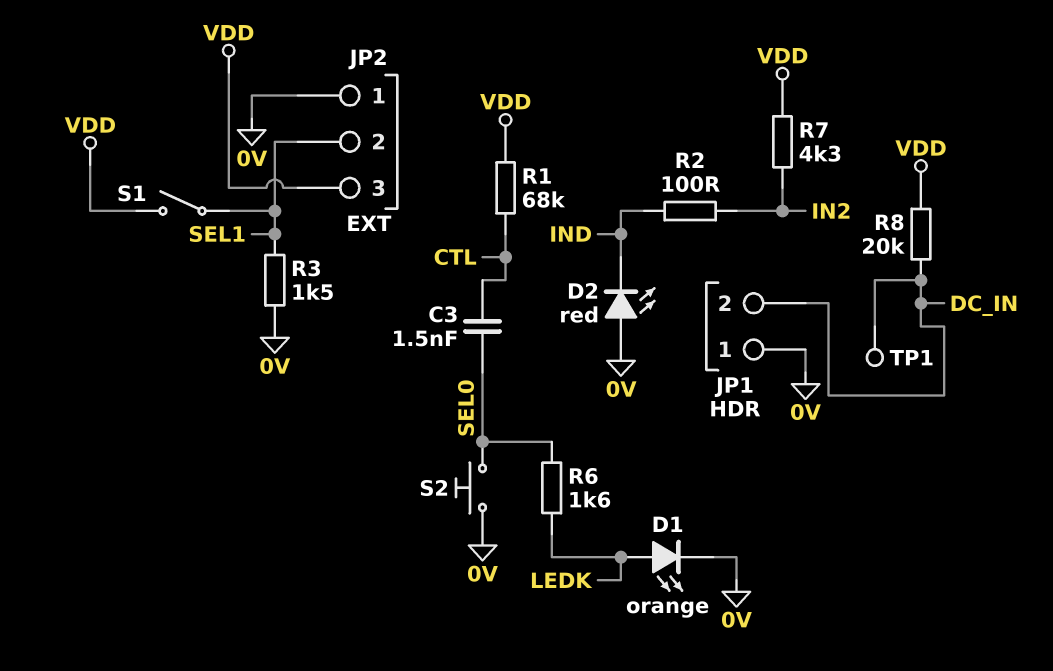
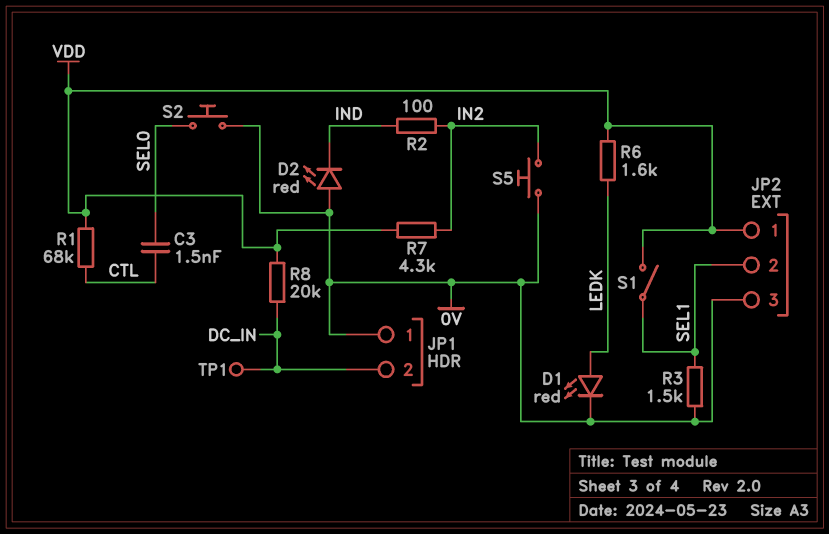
D1: LED orange (A LEDK, K 0V) -> LED red (A LEDK, K 0V)
JP2 pin 1: 0V -> VDD
JP2 pin 3: VDD -> 0V
R6: 1.6k (LEDK, SEL0) -> 1.6k (LEDK, VDD)
S5: none -> button (0V, IN2)

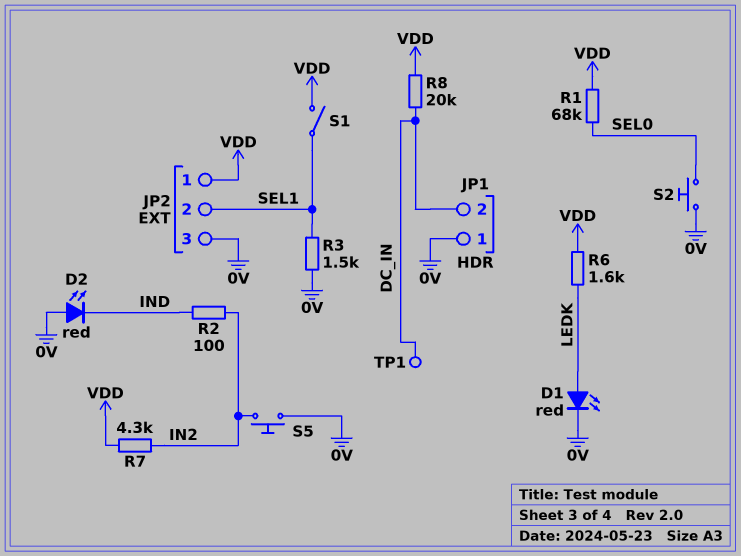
C3: 1.5nF (CTL, SEL0) -> none
R1: 68k (CTL, VDD) -> 68k (SEL0, VDD)

